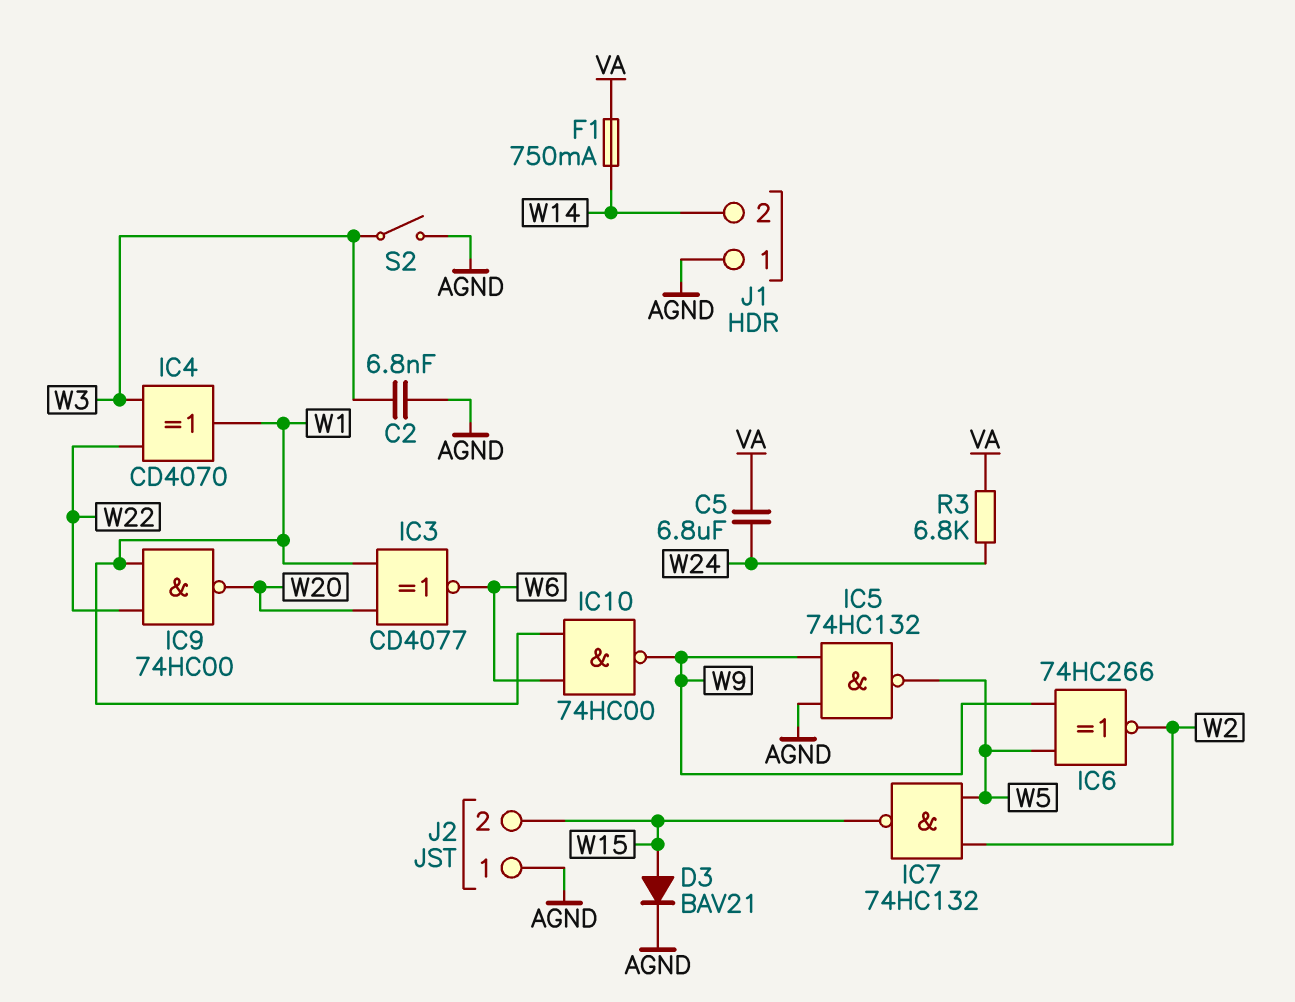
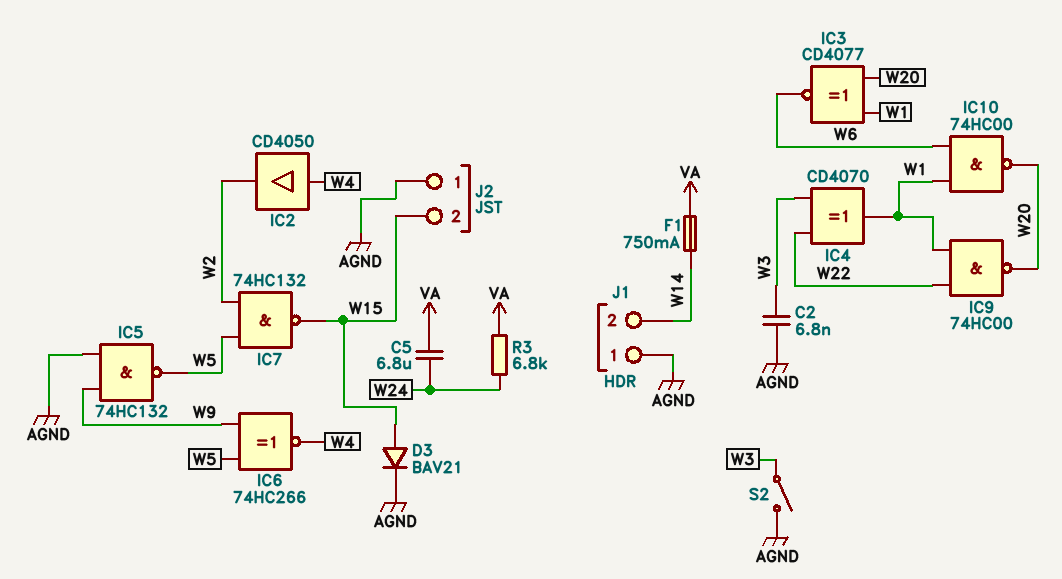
IC2: none -> buffer CD4050 (in W4, out W2)
IC6: XNOR 74HC266 (in W5, in W9, out W2) -> XNOR 74HC266 (in W5, in W9, out W4)
IC10: NAND 74HC00 (in W1, in W6, out W9) -> NAND 74HC00 (in W1, in W6, out W20)

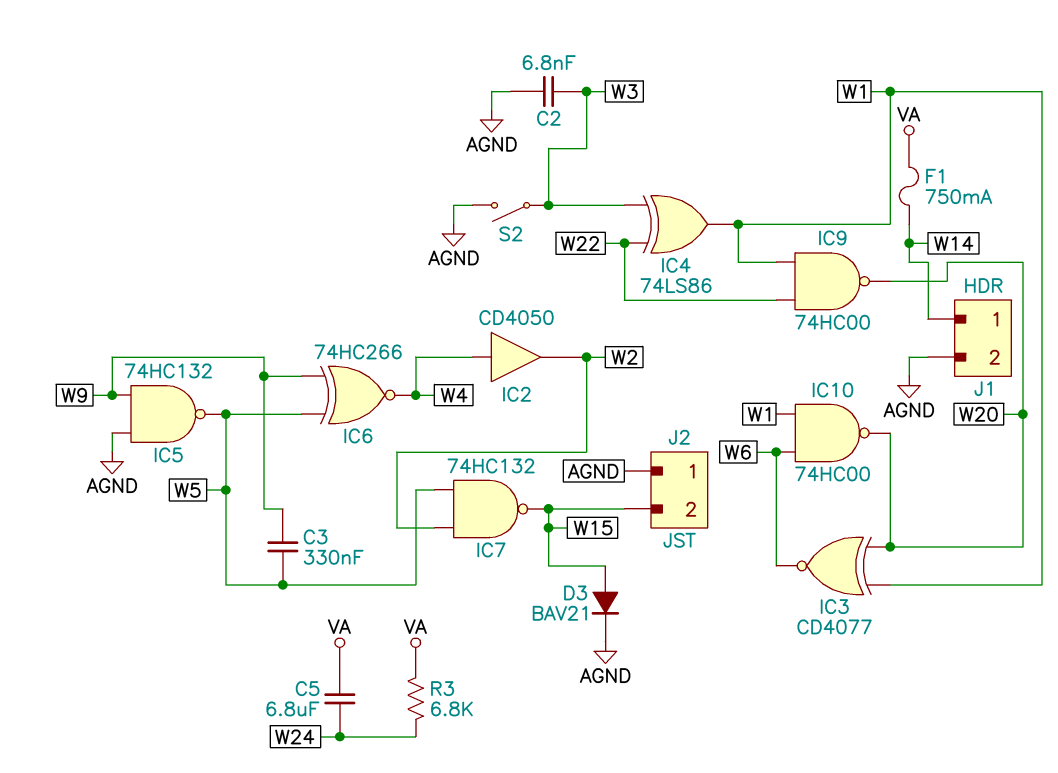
C3: none -> 330nF (W5, W9)
IC4: XOR CD4070 (in W3, in W22, out W1) -> XOR 74LS86 (in W3, in W22, out W1)
J1 pin 1: AGND -> W14
J1 pin 2: W14 -> AGND

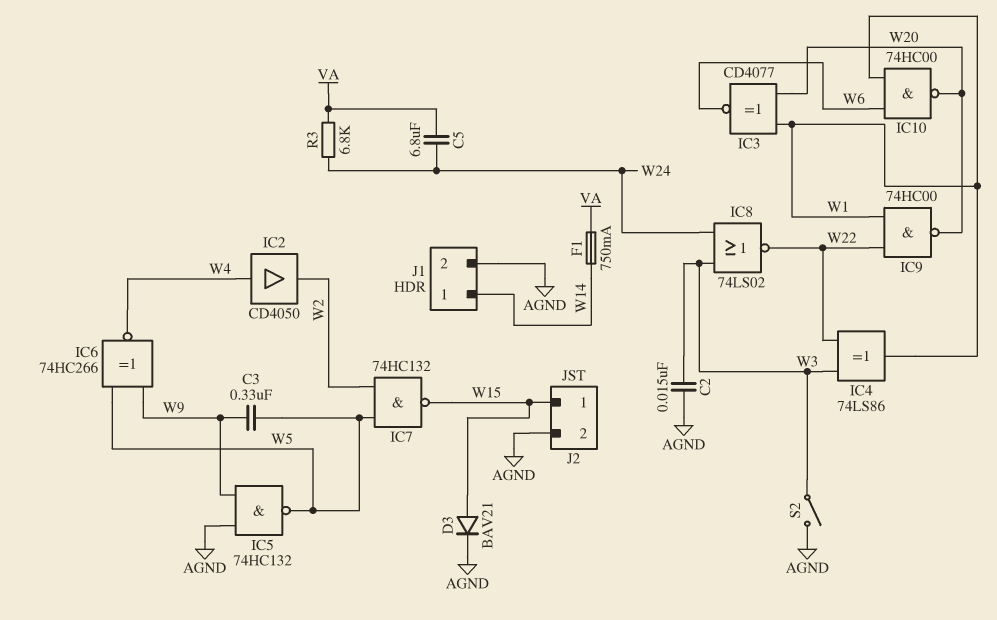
C2: 6.8nF (AGND, W3) -> 15nF (AGND, W3)
IC8: none -> NOR 74LS02 (in W3, in W24, out W22)
J2 pin 1: AGND -> W15
J2 pin 2: W15 -> AGND

